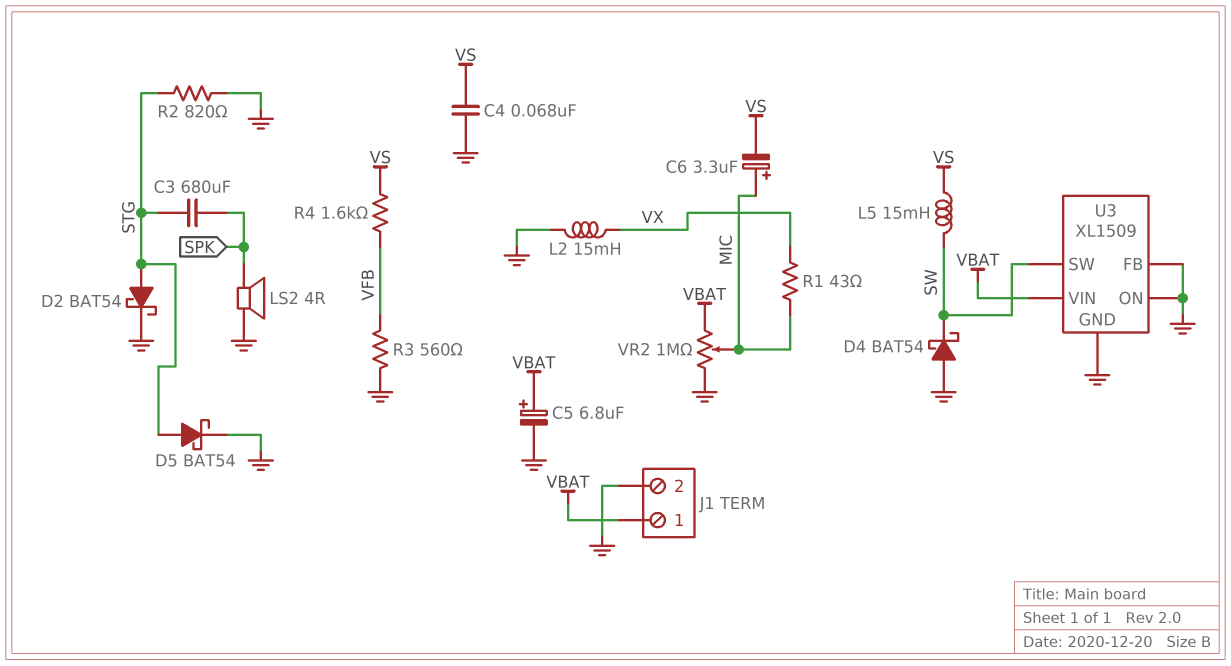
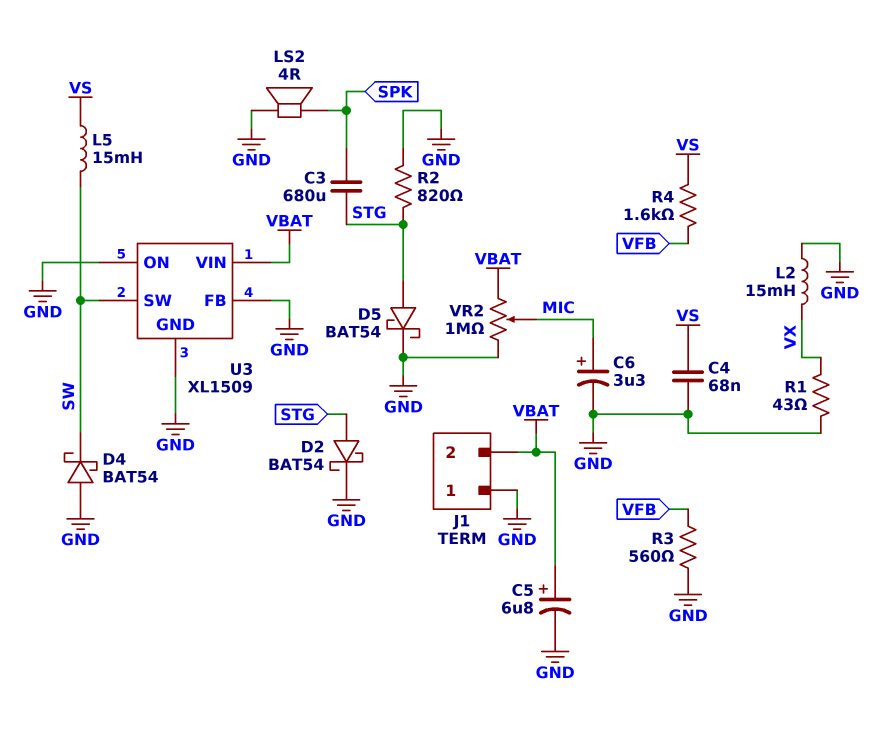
C6: 3.3uF (plus MIC, minus VS) -> 3.3uF (plus MIC, minus GND)
J1 pin 1: VBAT -> GND
J1 pin 2: GND -> VBAT
R1: 43 (MIC, VX) -> 43 (GND, VX)

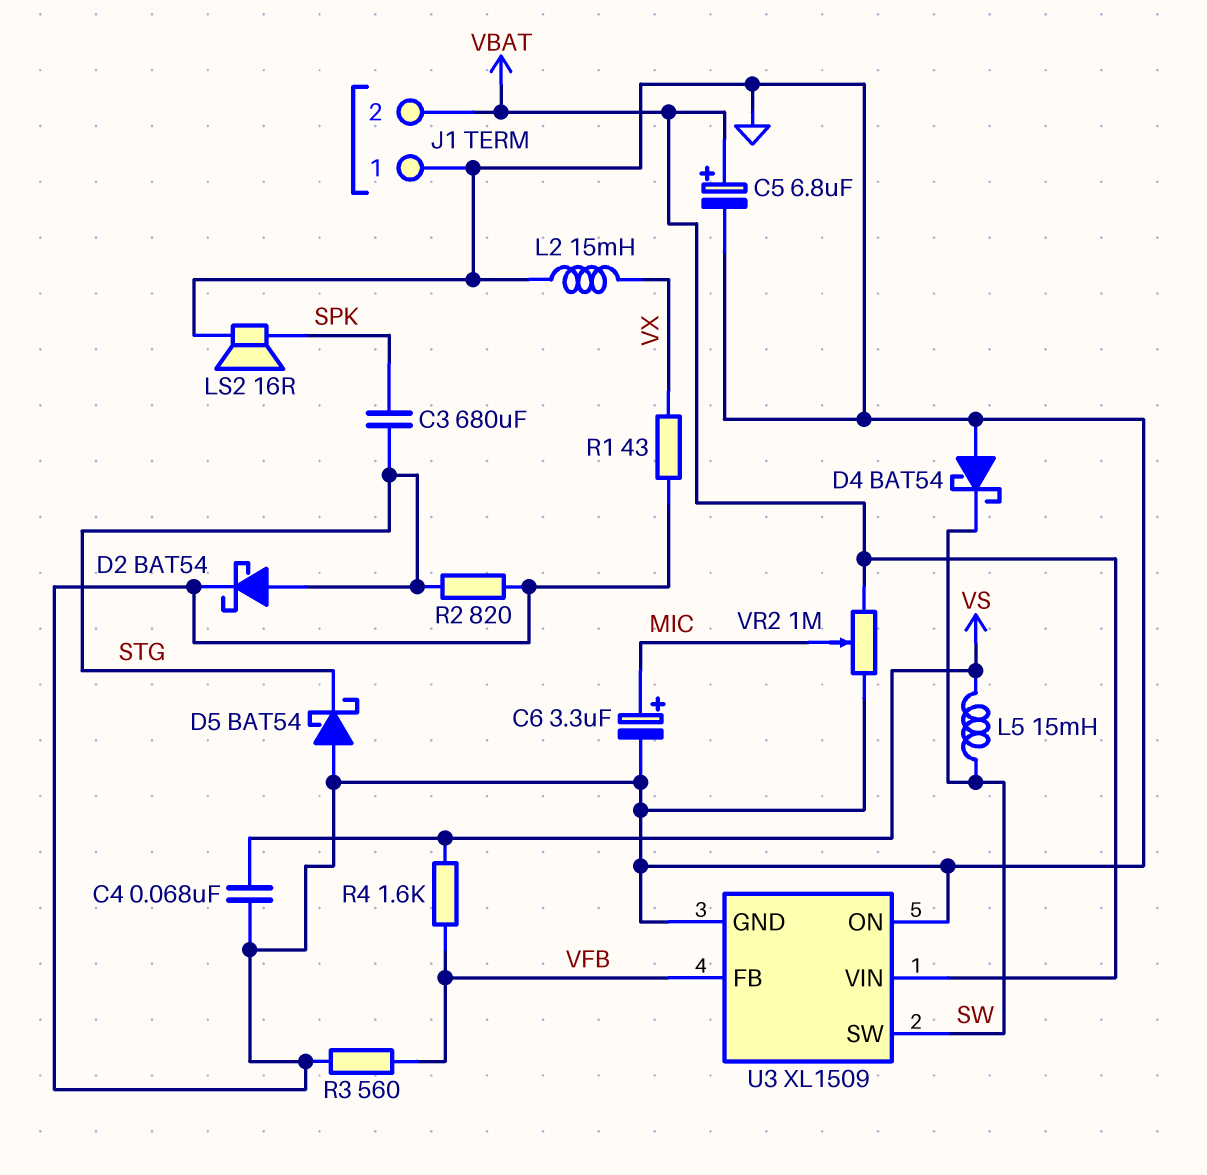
D5: schottky BAT54 (A STG, K GND) -> schottky BAT54 (A GND, K STG)
LS2: speaker 4R (GND, SPK) -> speaker 16R (GND, SPK)
U3 pin FB: GND -> VFB

